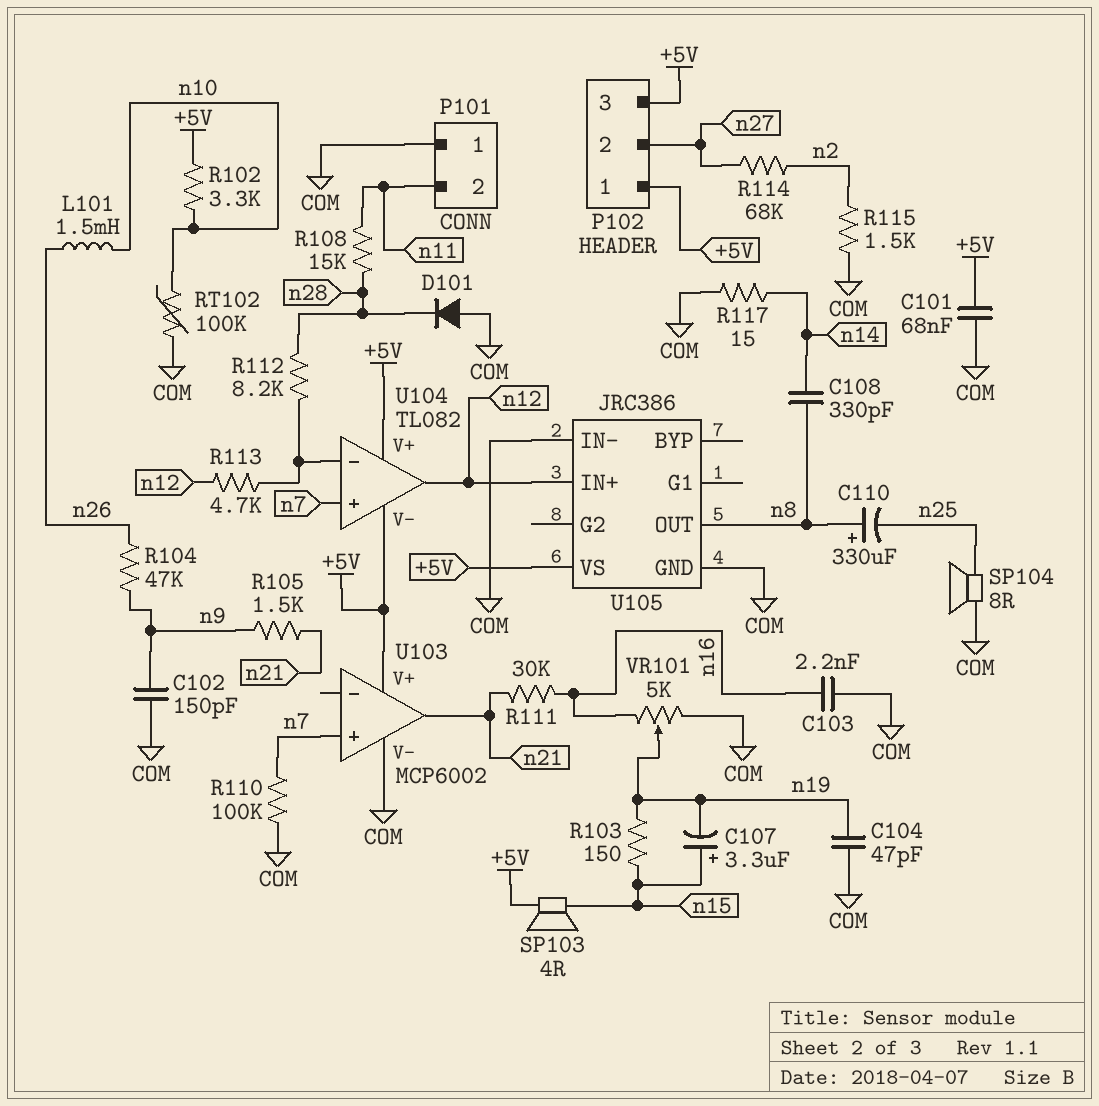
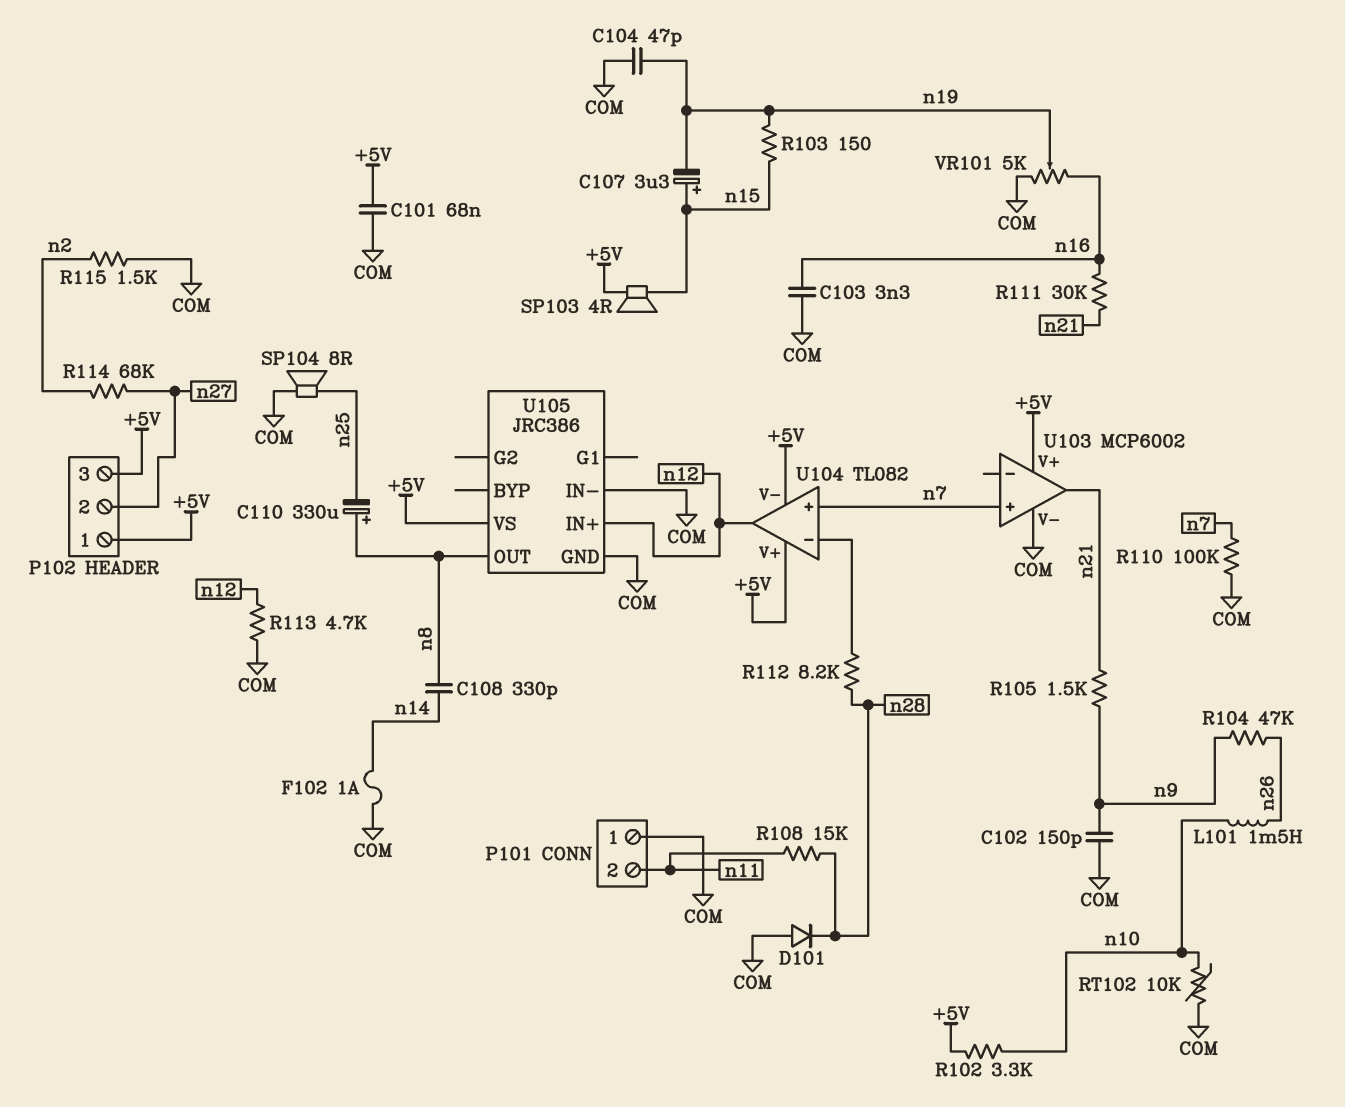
C103: 2.2nF (COM, n16) -> 3.3nF (COM, n16)
F102: none -> 1A (COM, n14)
R113: 4.7k (U104/in-, n12) -> 4.7k (COM, n12)
R117: 15 (COM, n14) -> none
RT102: 100k (COM, n10) -> 10k (COM, n10)

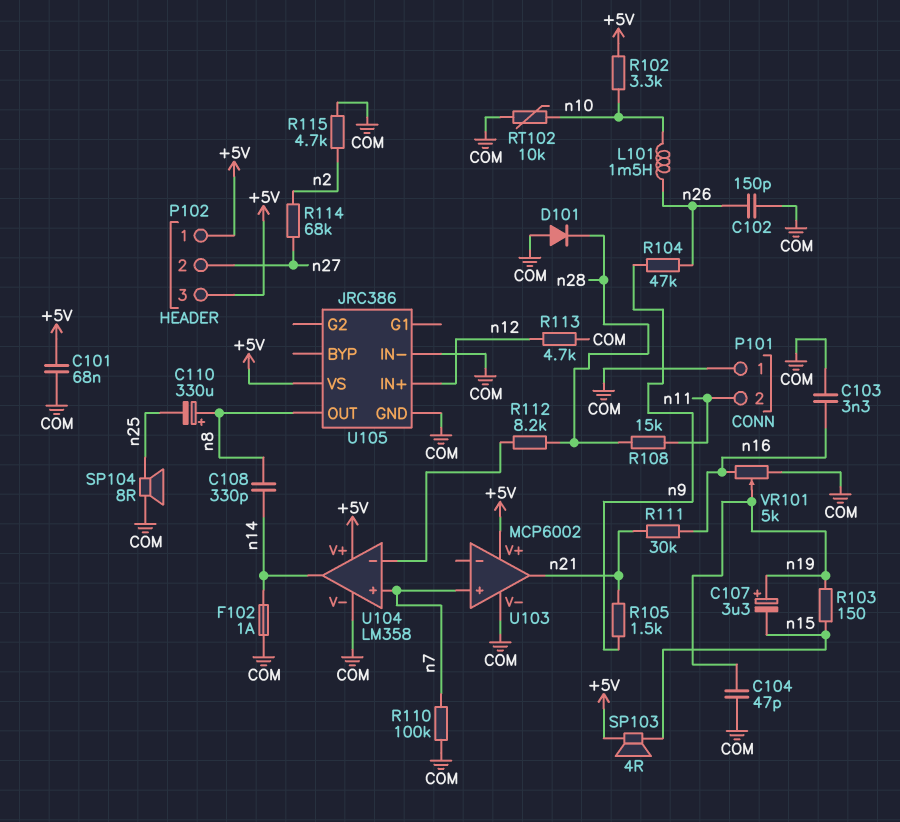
C102: 150pF (COM, n9) -> 150pF (COM, n26)
C107: 3.3uF (plus n15, minus n19) -> 3.3uF (plus n19, minus n15)
R115: 1.5k (COM, n2) -> 4.7k (COM, n2)
U104: TL082 -> LM358
U104 pin V-: +5V -> COM
U104 pin out: n12 -> n14

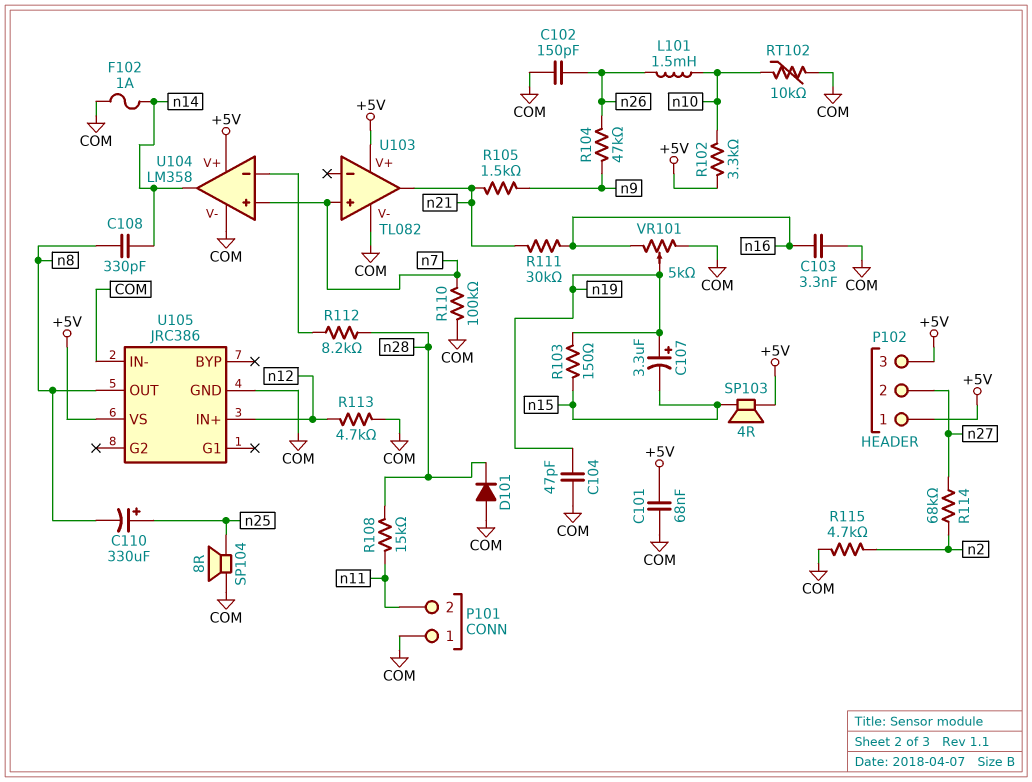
C110: 330uF (plus n8, minus n25) -> 330uF (plus n25, minus n8)
U103: MCP6002 -> TL082

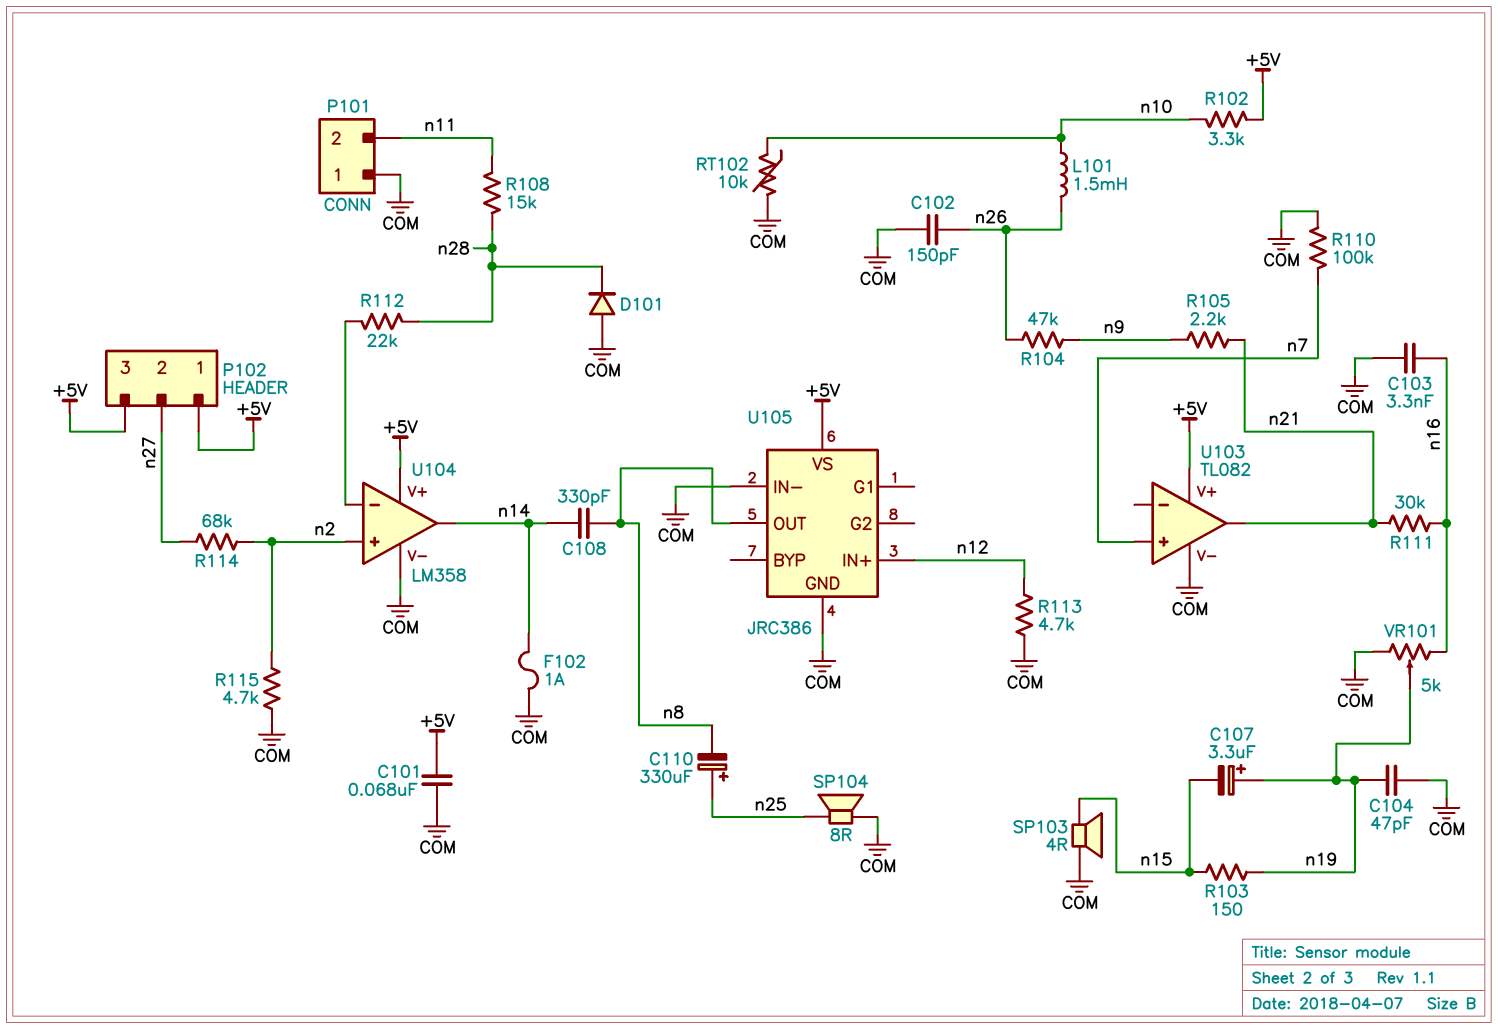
R105: 1.5k (n9, n21) -> 2.2k (n9, n21)
R112: 8.2k (U104/in-, n28) -> 22k (U104/in-, n28)
SP103: speaker 4R (+5V, n15) -> speaker 4R (COM, n15)
U104 pin in+: n7 -> n2

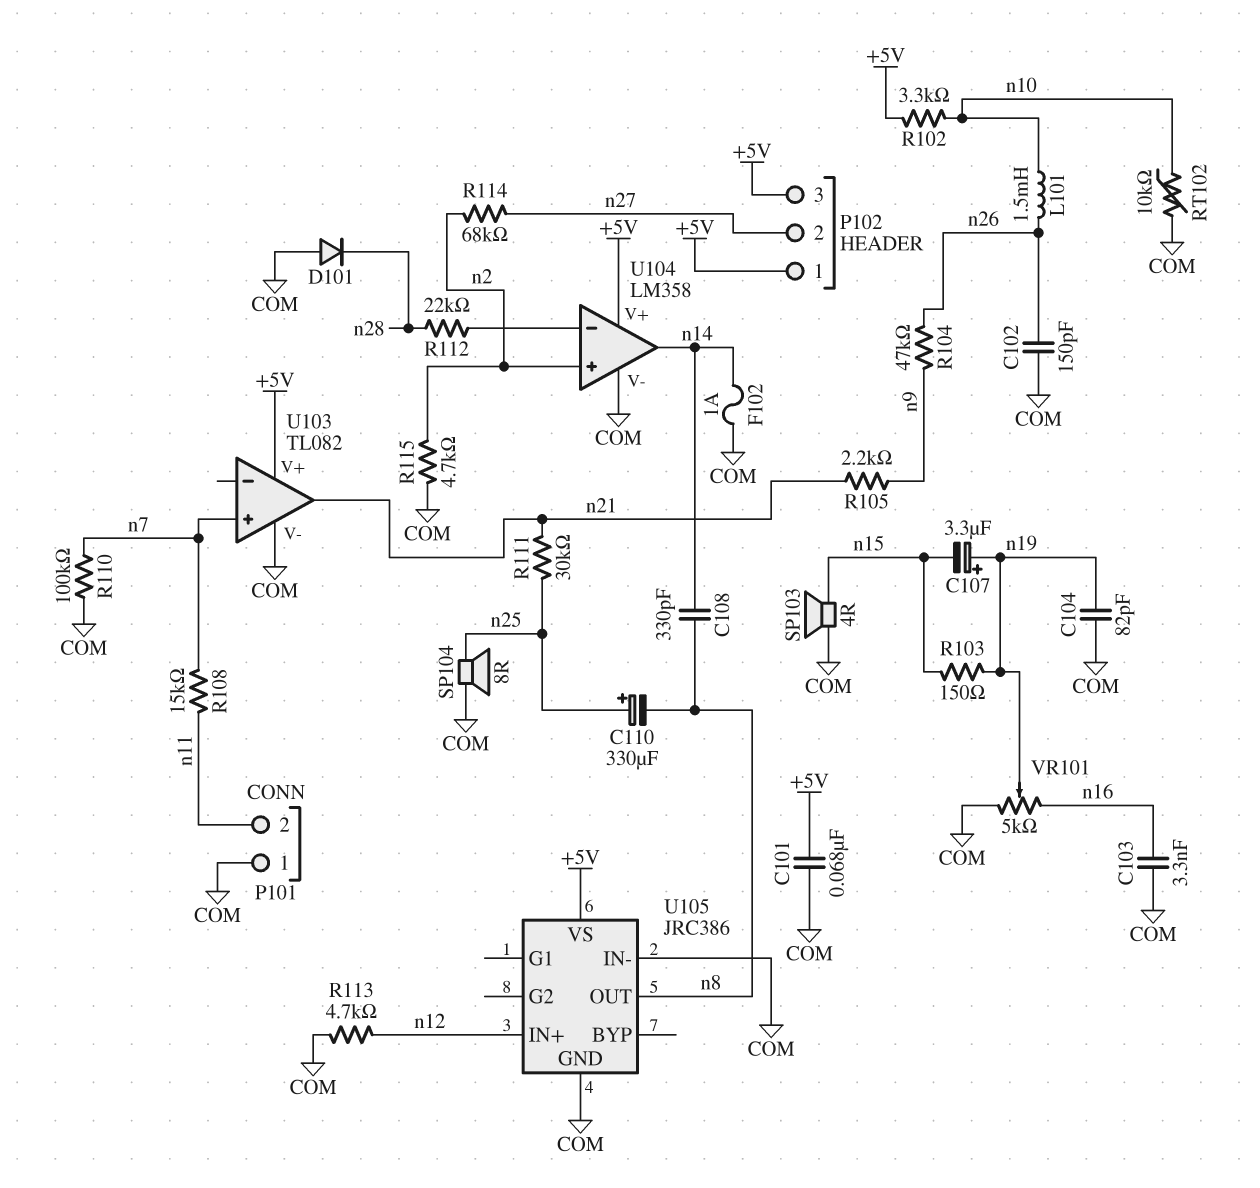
C104: 47pF (COM, n19) -> 82pF (COM, n19)
R108: 15k (n11, n28) -> 15k (n7, n11)
R111: 30k (n16, n21) -> 30k (n21, n25)

